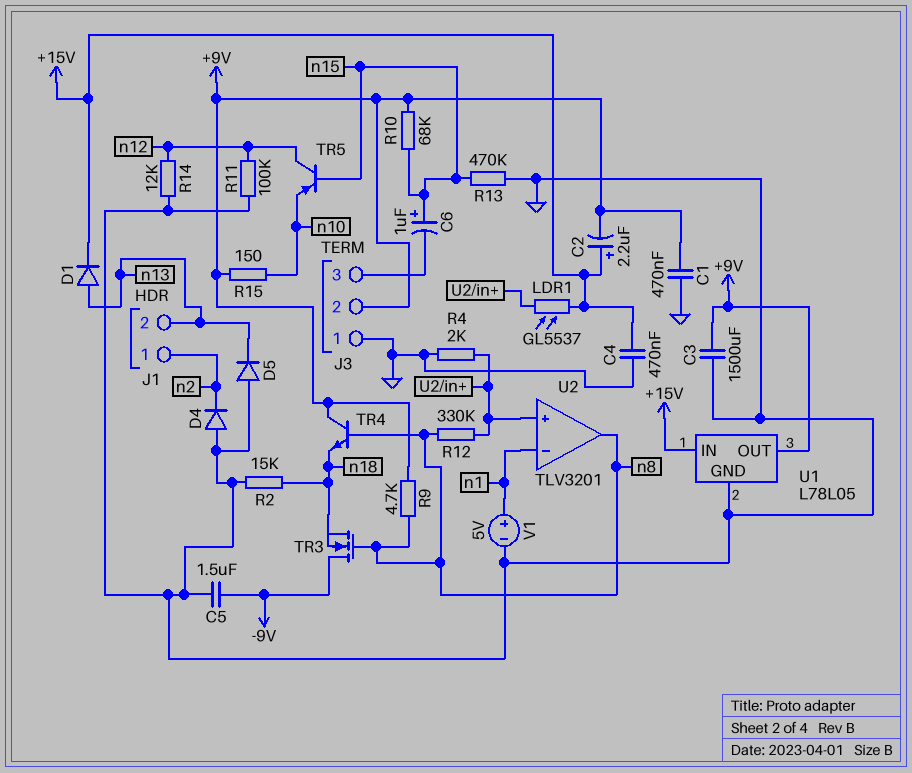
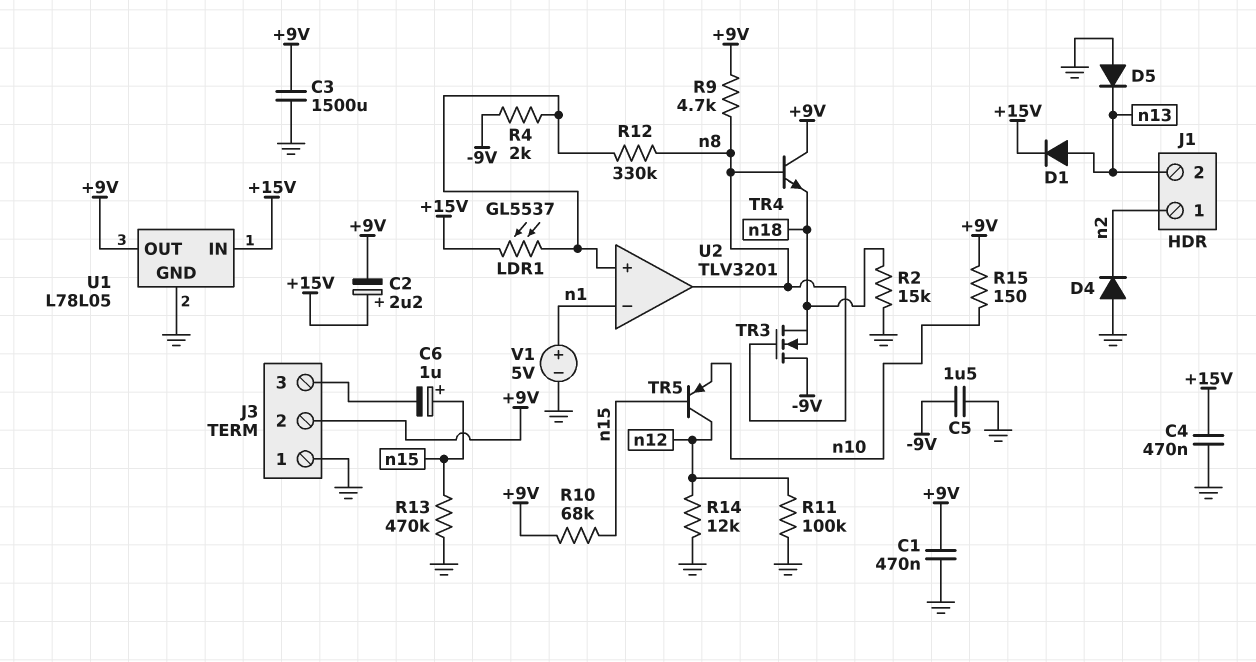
R4: 2k (GND, U2/in+) -> 2k (-9V, U2/in+)

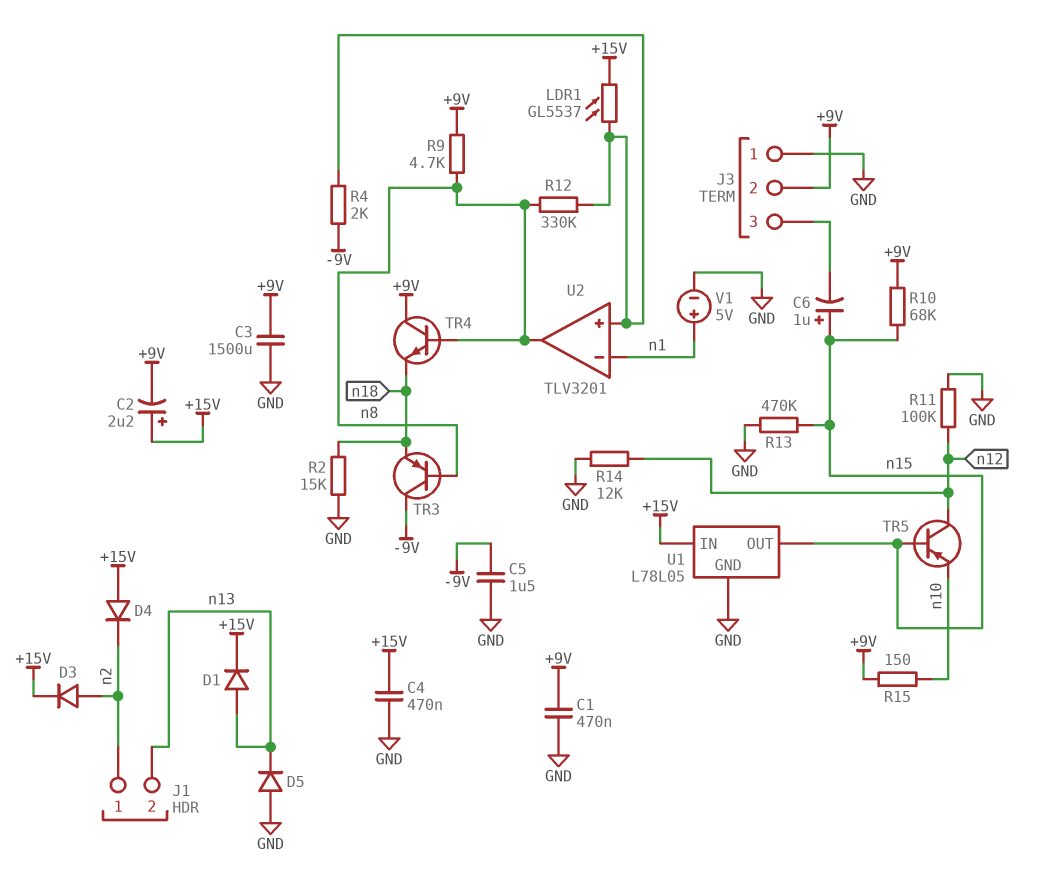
D3: none -> diode (A n2, K +15V)
D4: diode (A GND, K n2) -> diode (A +15V, K n2)
TR3: NMOS (G n8, D -9V, S n18) -> PNP (B n8, C -9V, E n18)
U1 pin OUT: +9V -> n15

